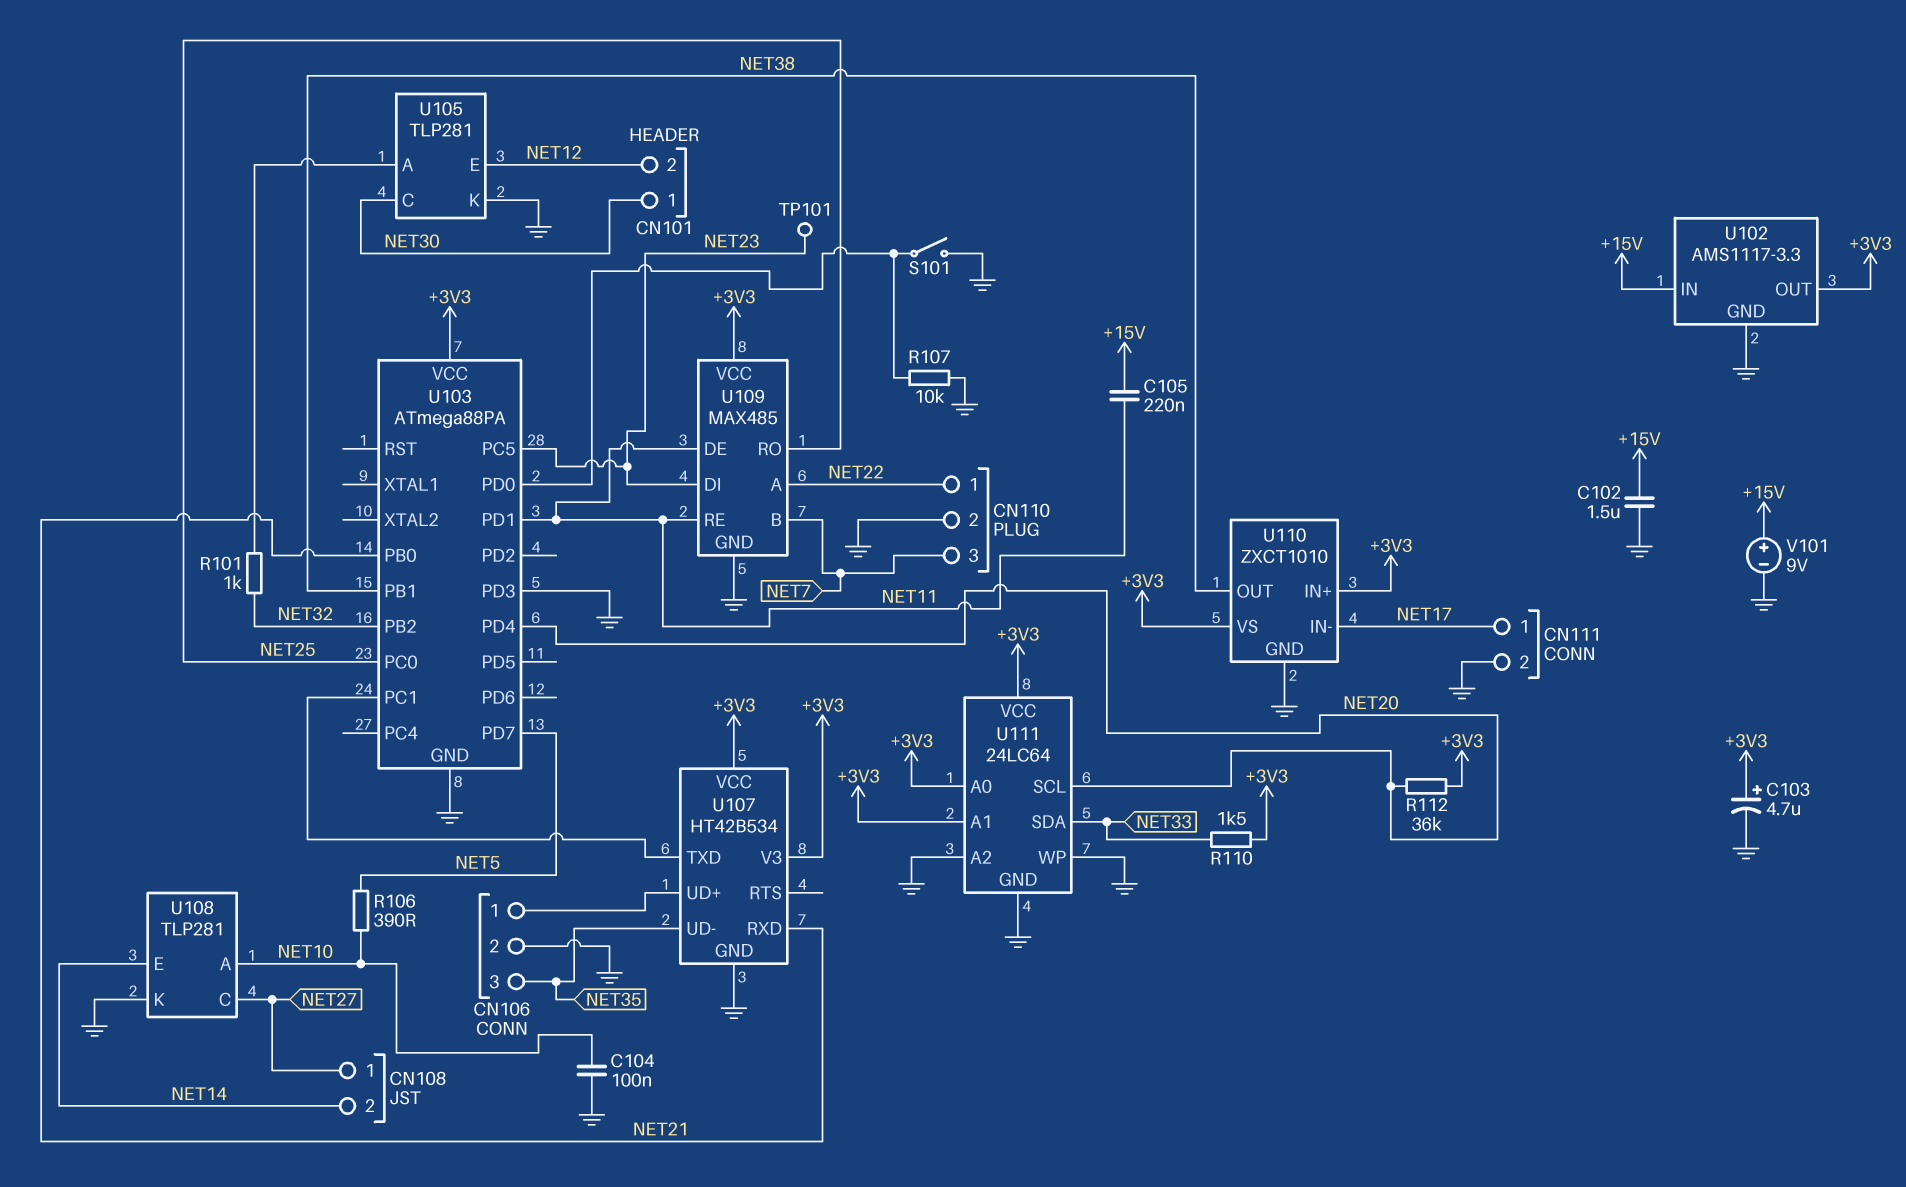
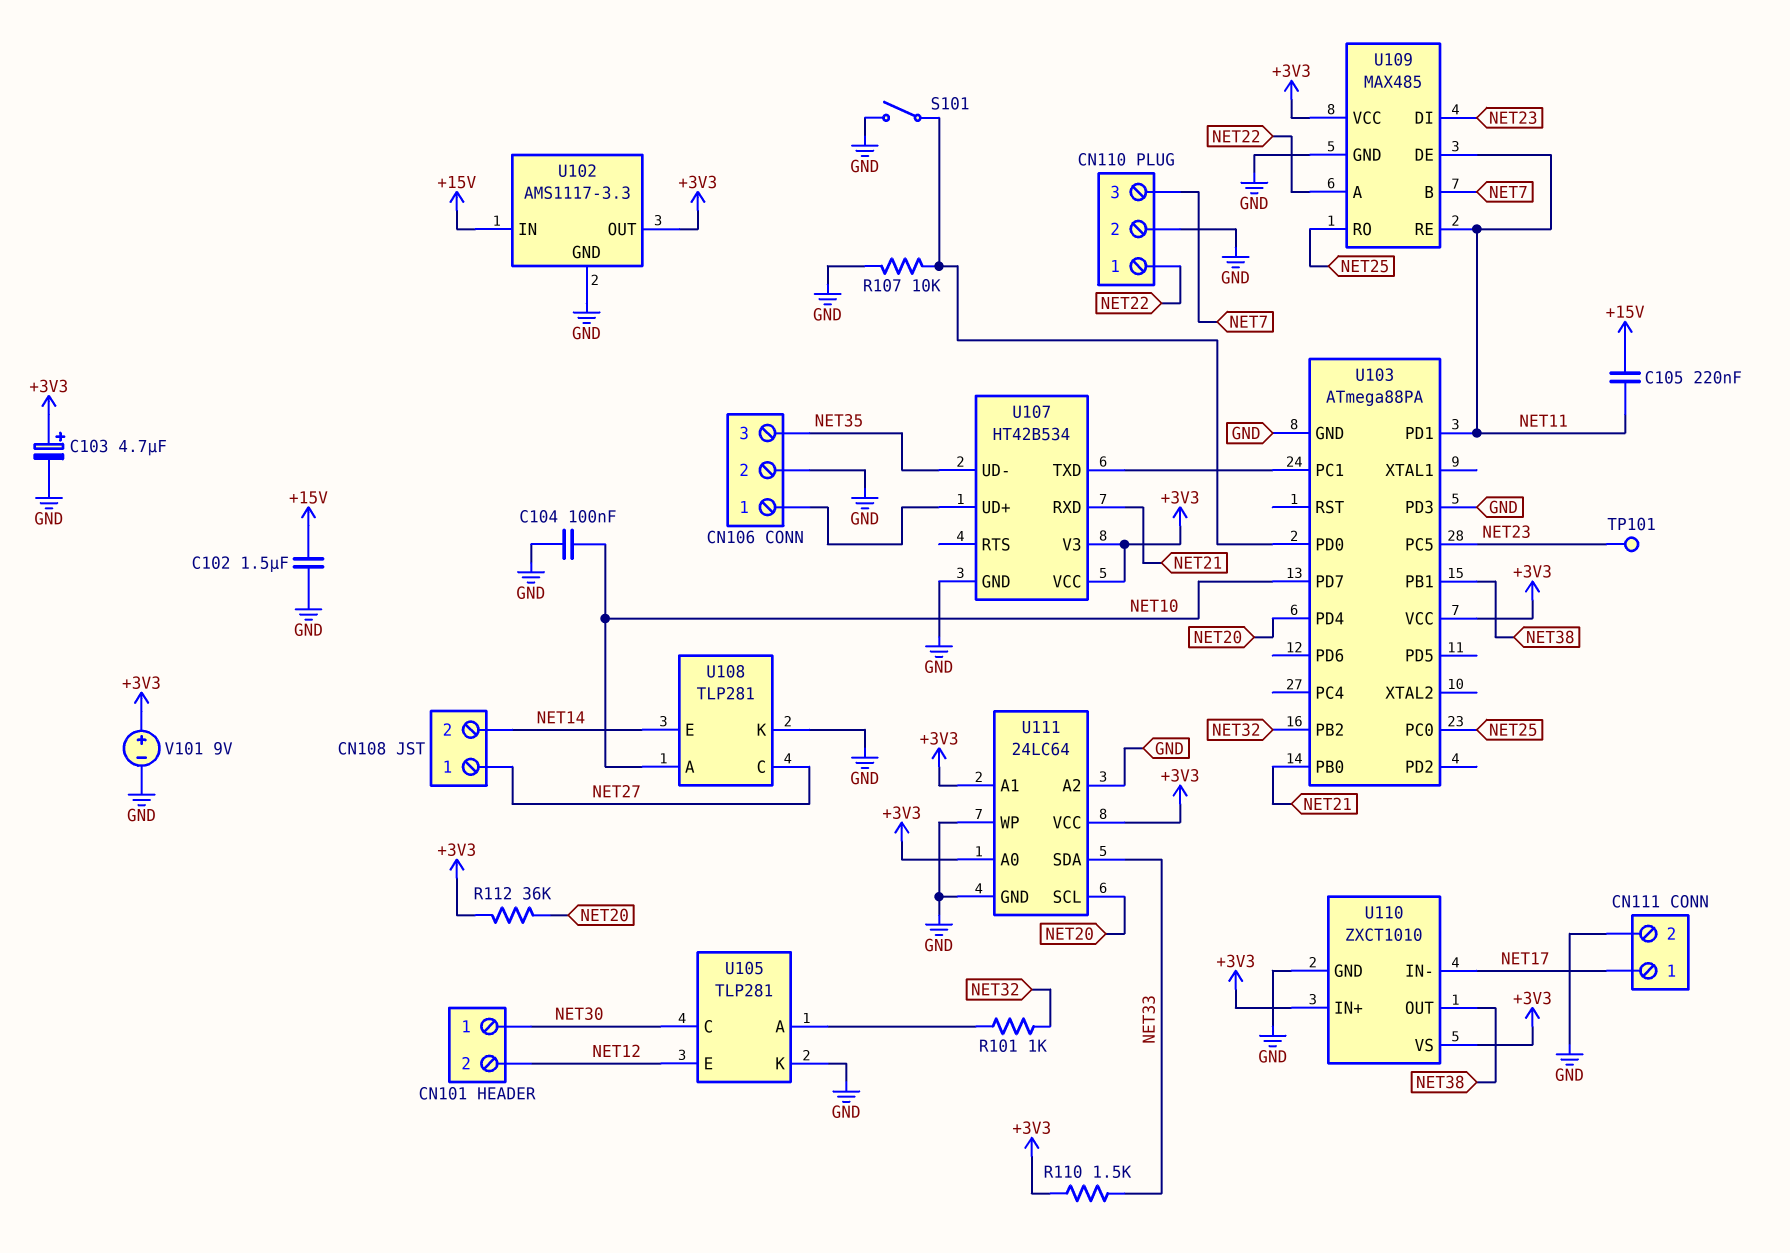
R106: 390 (NET5, NET10) -> none
U103 pin PD7: NET5 -> NET10
V101: 9V (plus +15V, minus GND) -> 9V (plus +3V3, minus GND)

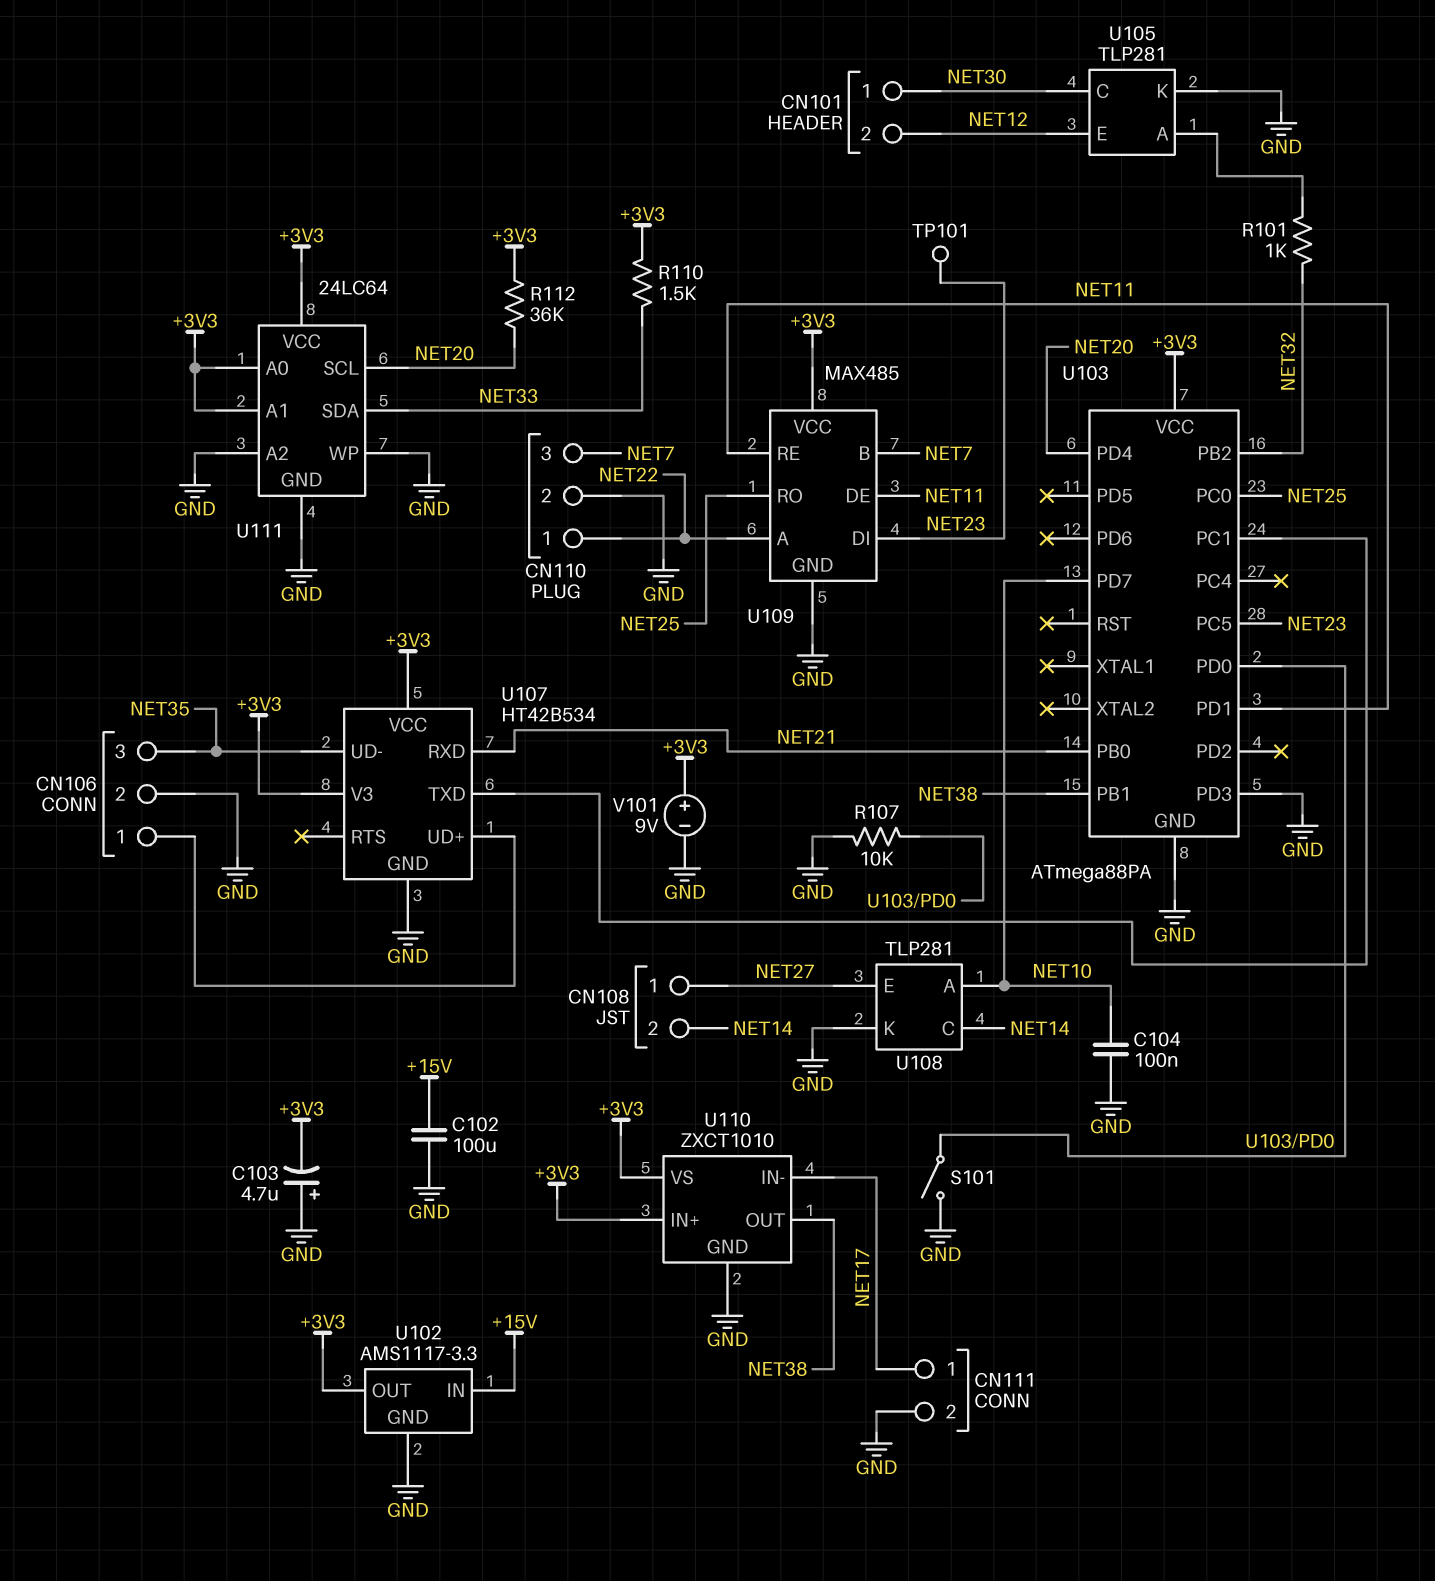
C102: 1.5uF (+15V, GND) -> 100uF (+15V, GND)
C103: 4.7uF (plus +3V3, minus GND) -> 4.7uF (plus GND, minus +3V3)
C105: 220nF (+15V, NET11) -> none
U108 pin C: NET27 -> NET14
U108 pin E: NET14 -> NET27

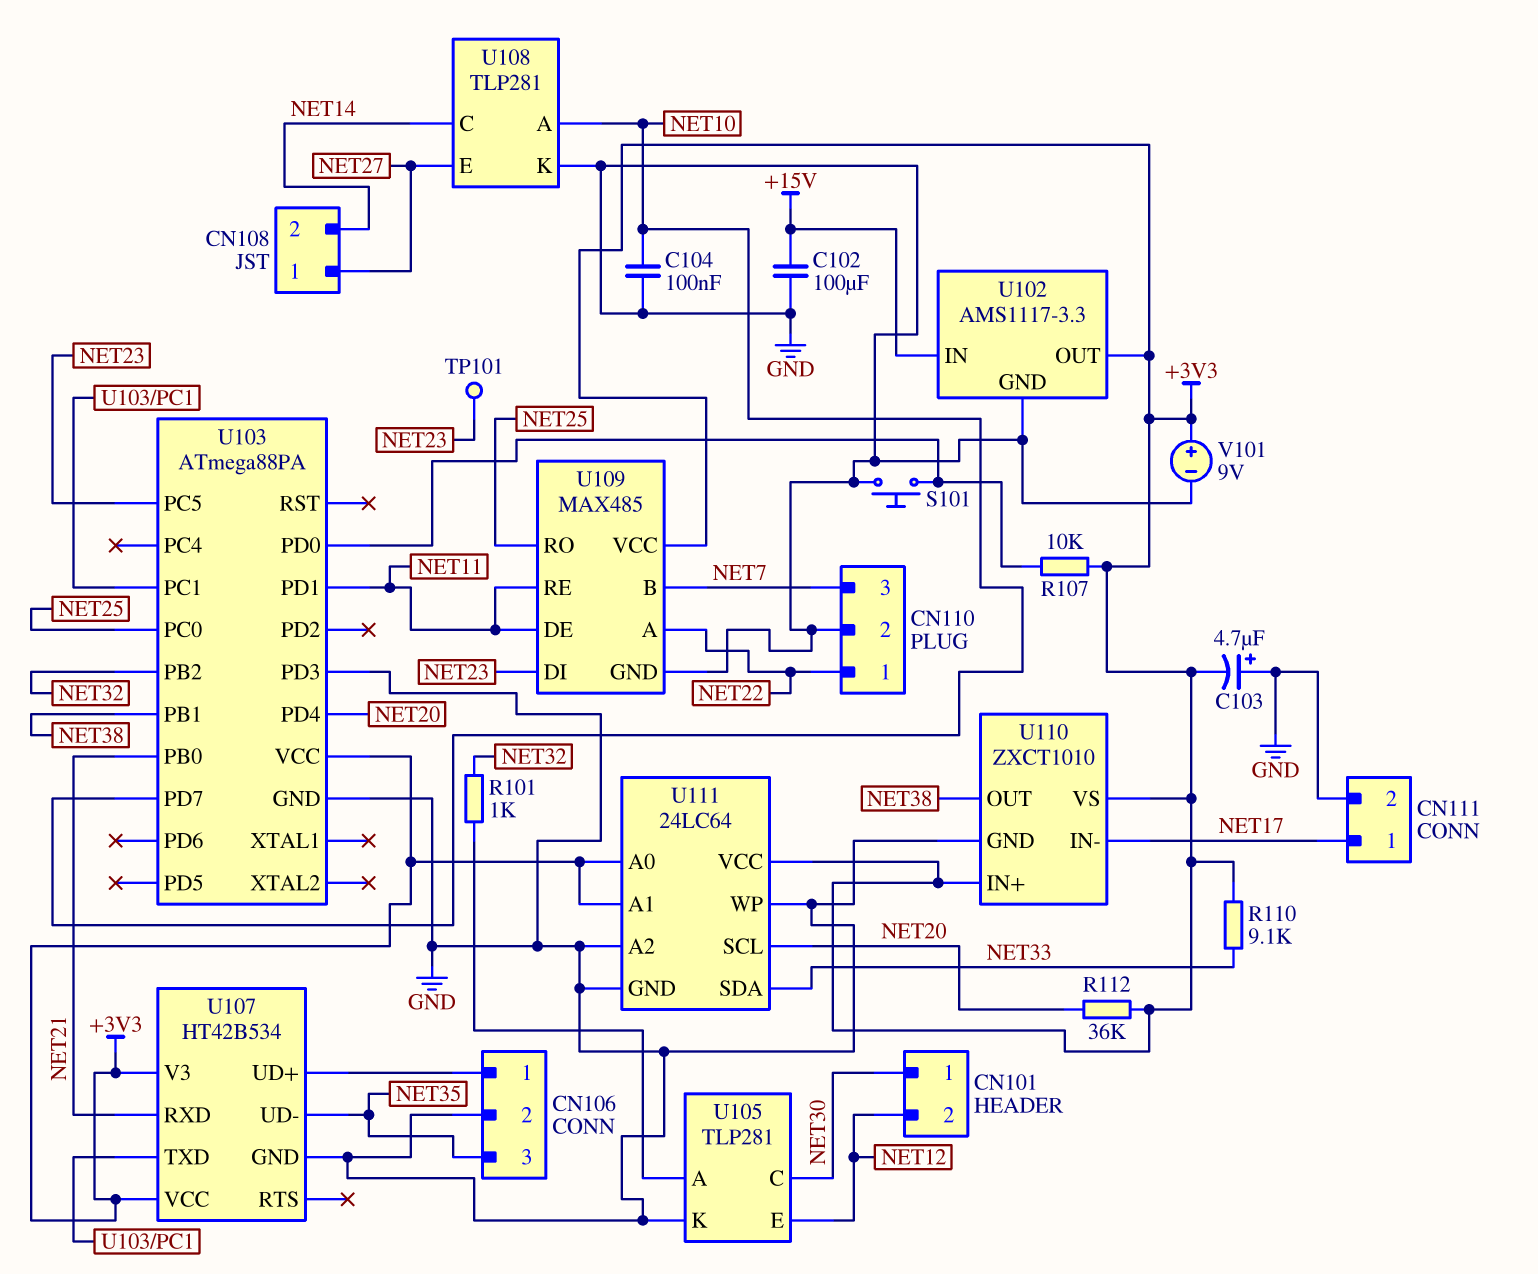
R107: 10k (GND, U103/PD0) -> 10k (+3V3, U103/PD0)
R110: 1.5k (+3V3, NET33) -> 9.1k (+3V3, NET33)
S101: switch (GND, U103/PD0) -> button (GND, U103/PD0)

